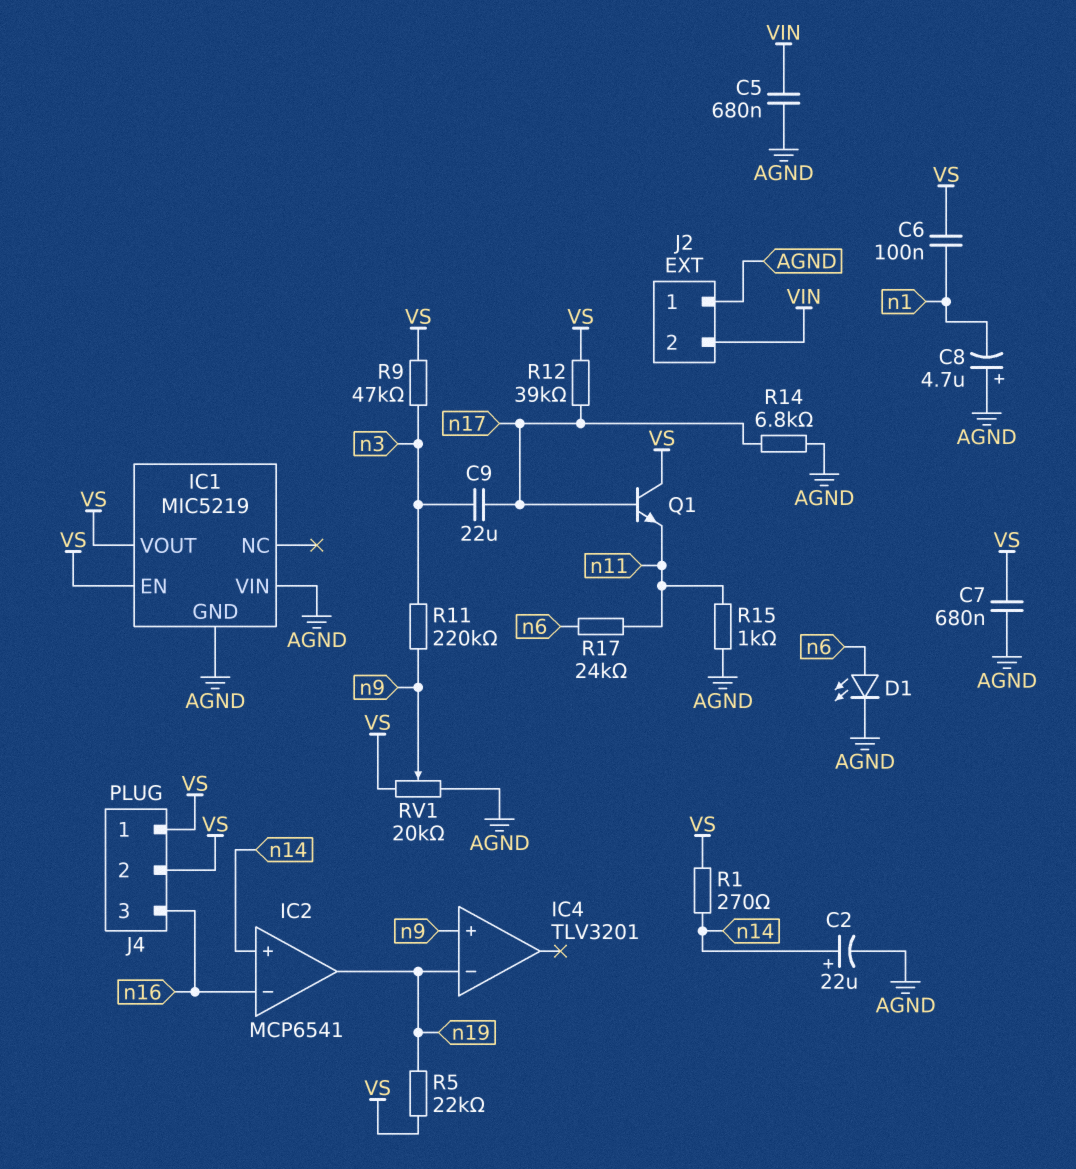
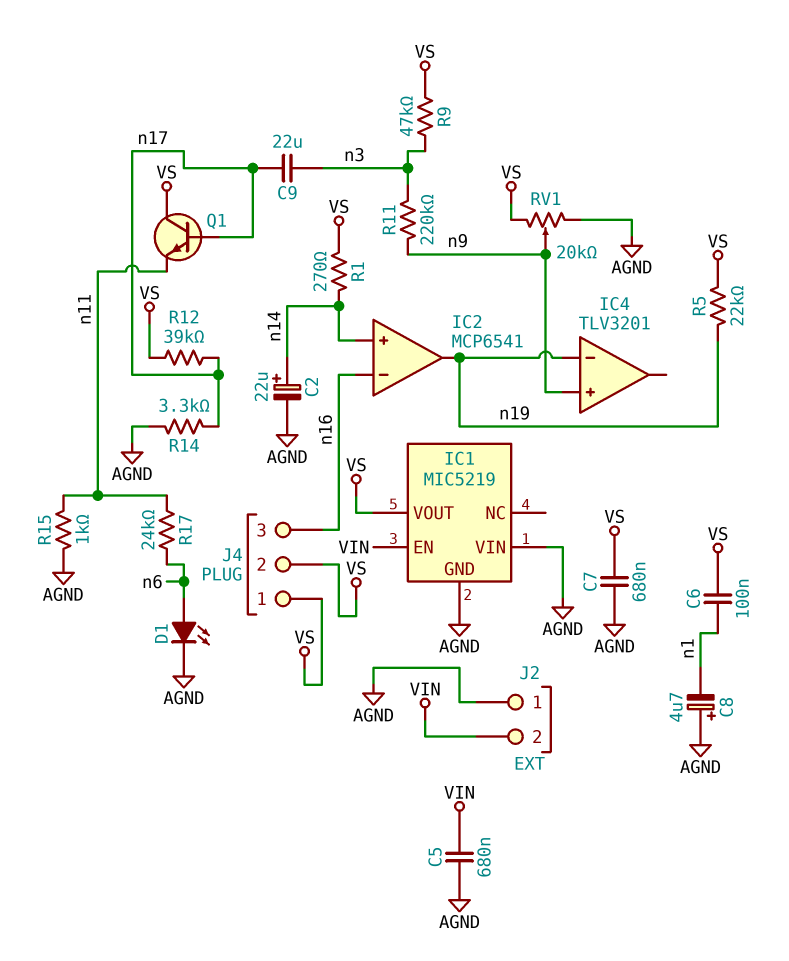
IC1 pin EN: VS -> VIN
R14: 6.8k (AGND, n17) -> 3.3k (AGND, n17)

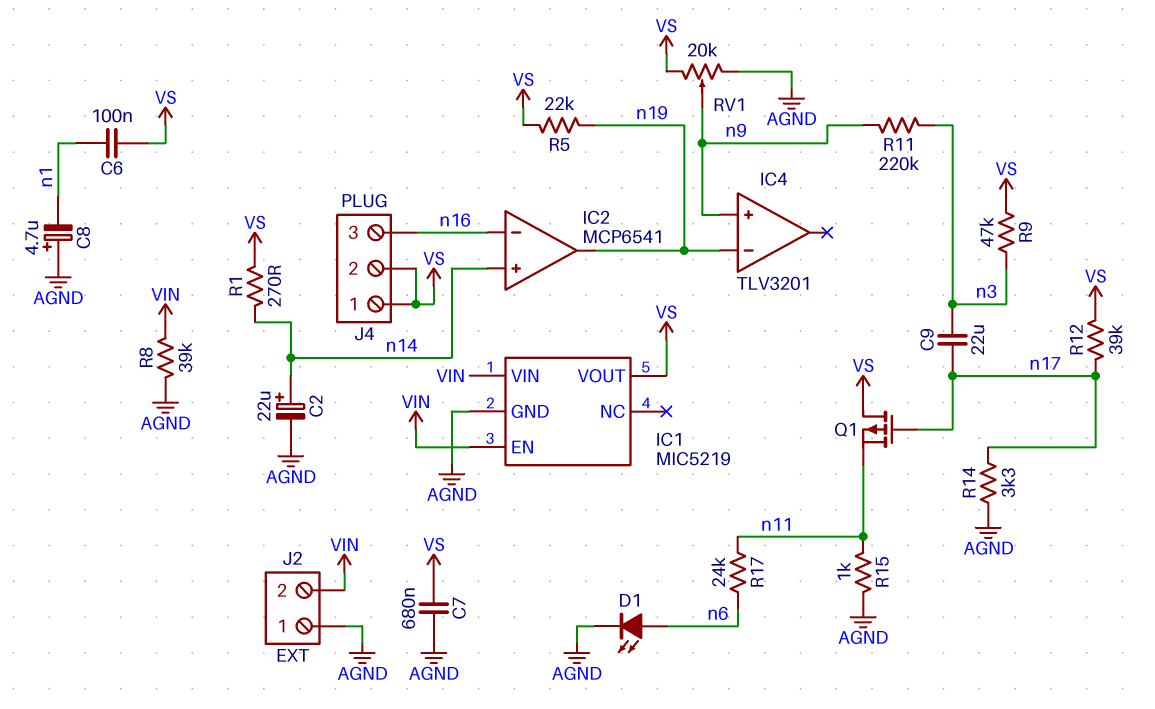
C5: 680nF (AGND, VIN) -> none
IC1 pin VIN: AGND -> VIN
Q1: NPN (B n17, C VS, E n11) -> PMOS (G n17, D VS, S n11)
R8: none -> 39k (AGND, VIN)

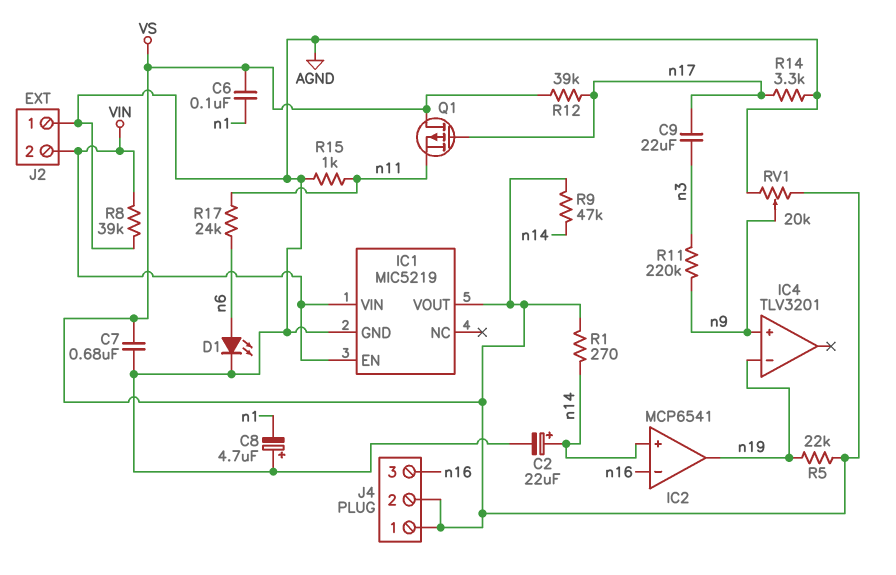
R9: 47k (VS, n3) -> 47k (VS, n14)

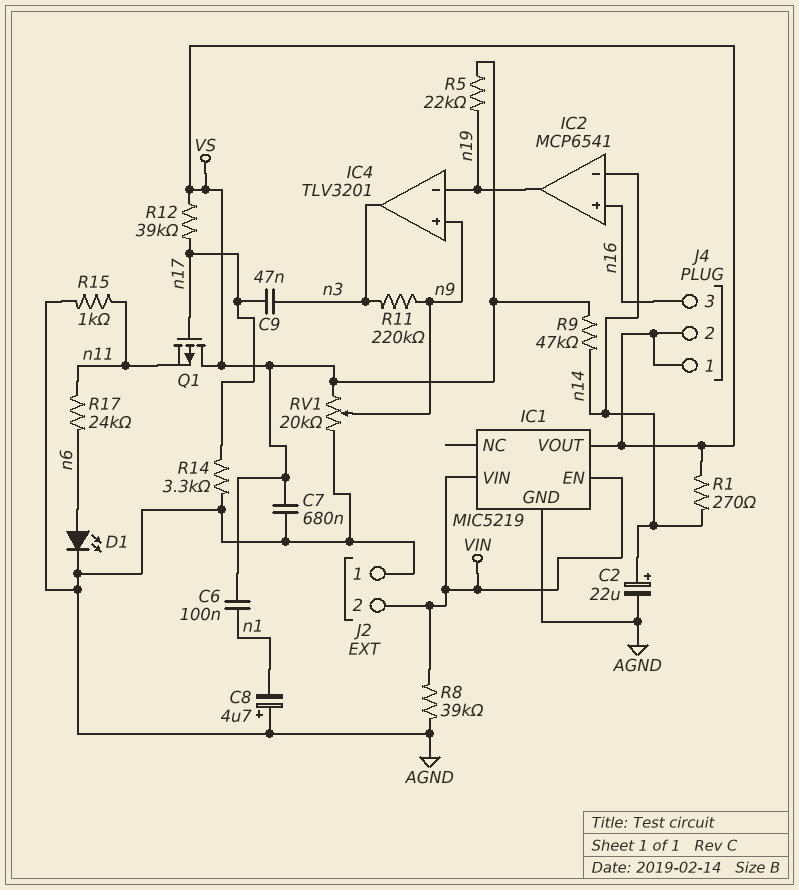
C9: 22uF (n3, n17) -> 47nF (n3, n17)
IC2 pin in+: n14 -> n16
IC2 pin in-: n16 -> n14
IC4 pin out: none -> n3

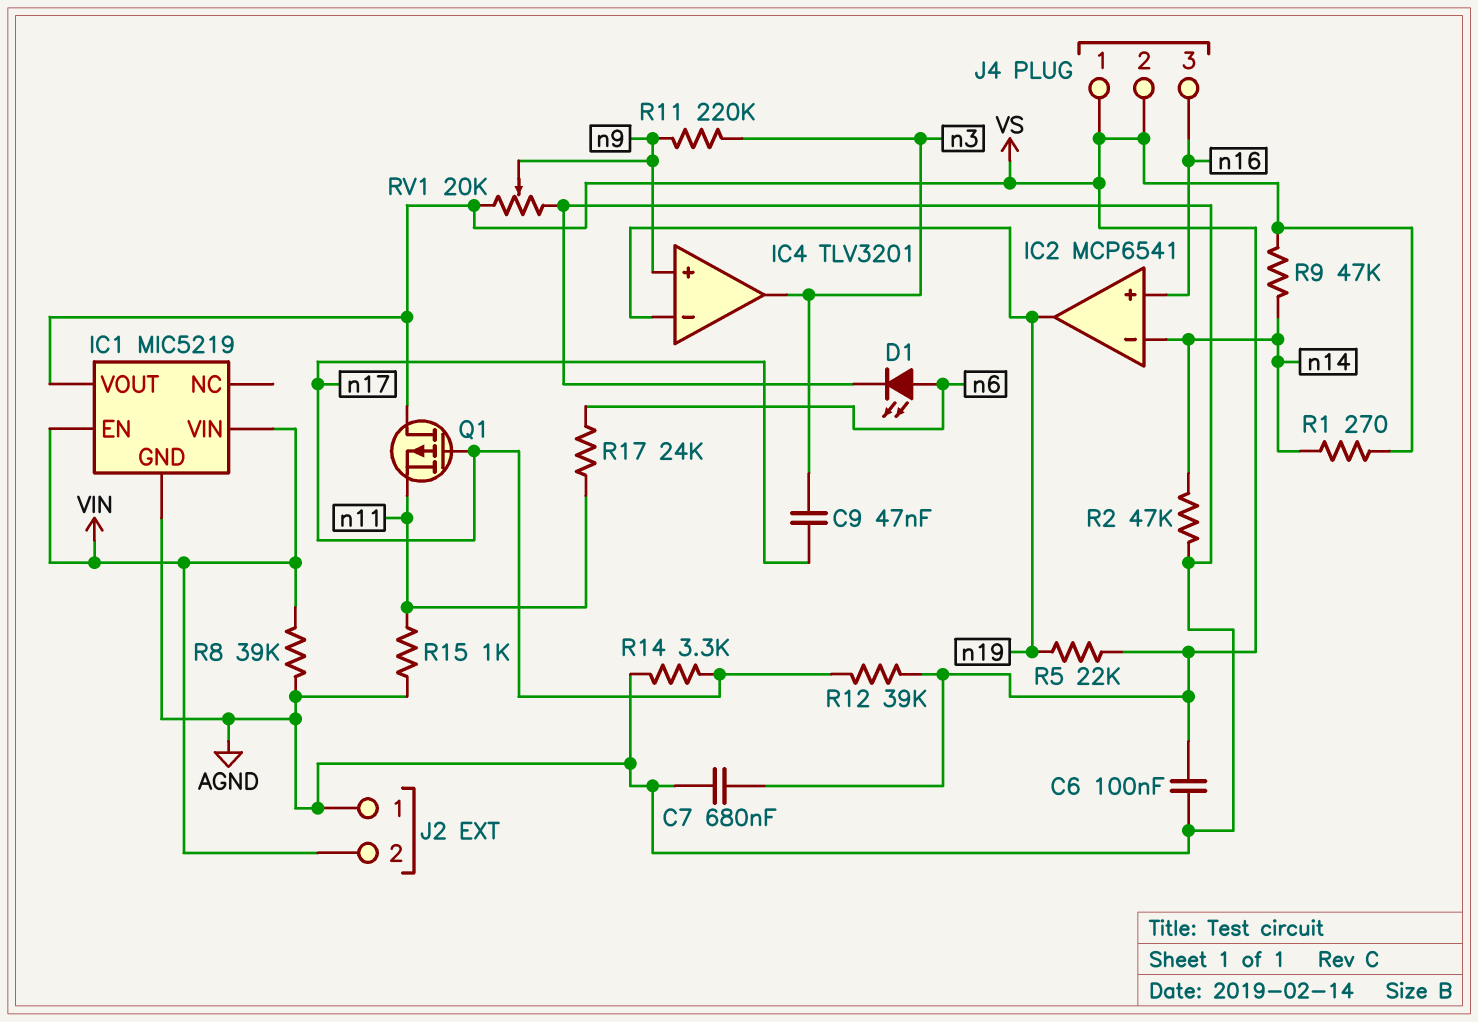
C2: 22uF (plus n14, minus AGND) -> none
C6: 100nF (VS, n1) -> 100nF (AGND, VS)
C8: 4.7uF (plus AGND, minus n1) -> none
R2: none -> 47k (AGND, n14)

